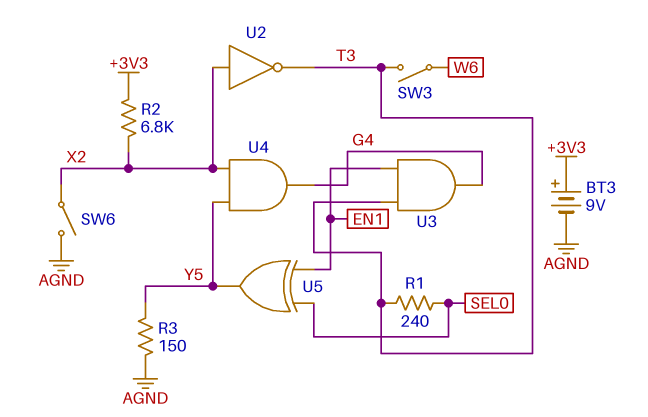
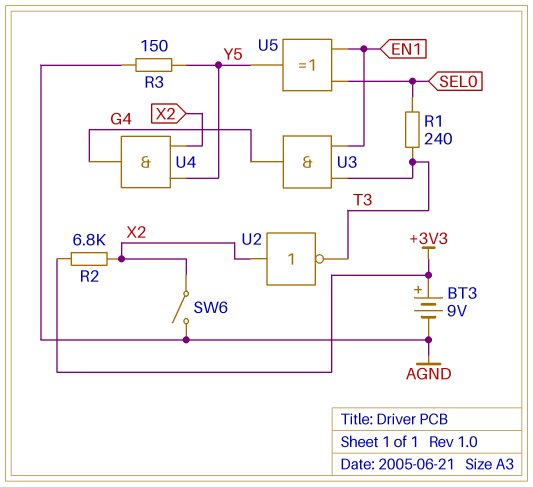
SW3: switch (T3, W6) -> none

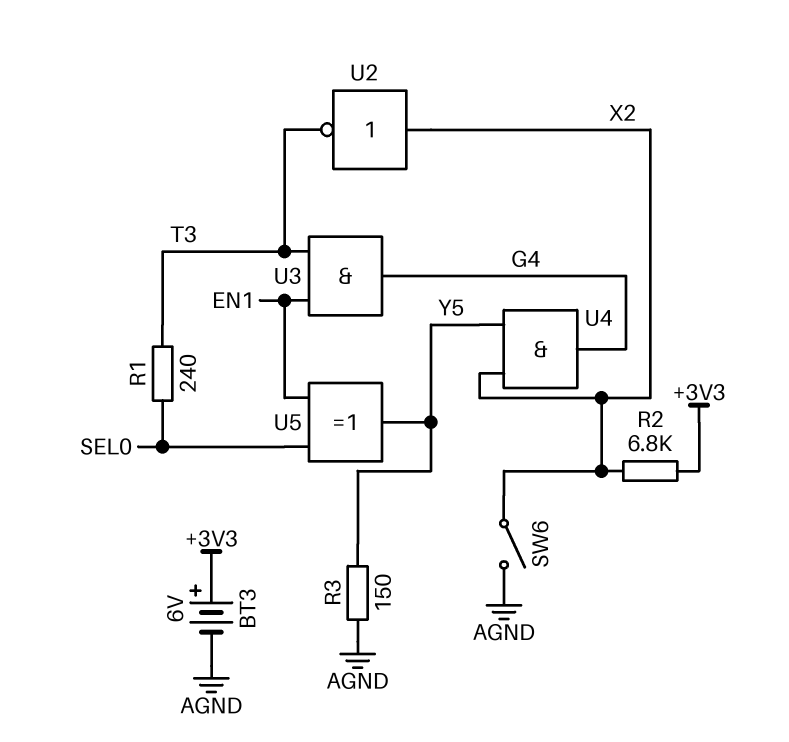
BT3: 9V (plus +3V3, minus AGND) -> 6V (plus +3V3, minus AGND)

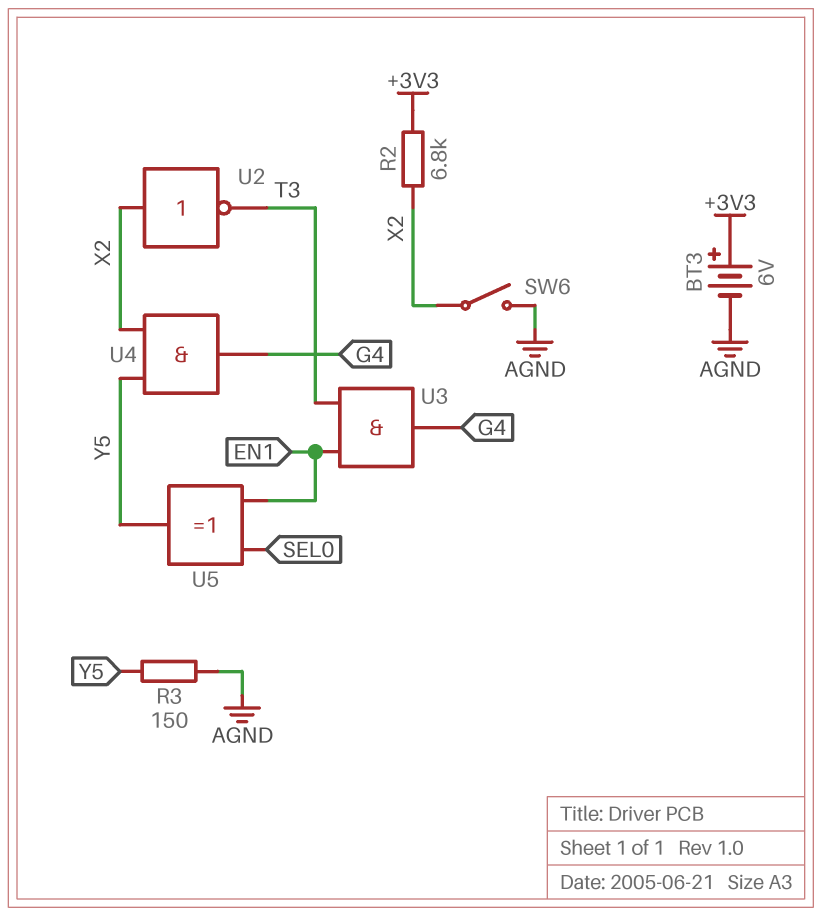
R1: 240 (SEL0, T3) -> none

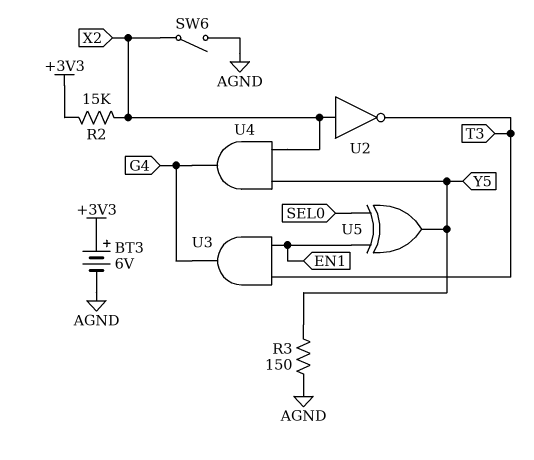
R2: 6.8k (+3V3, X2) -> 15k (+3V3, X2)

